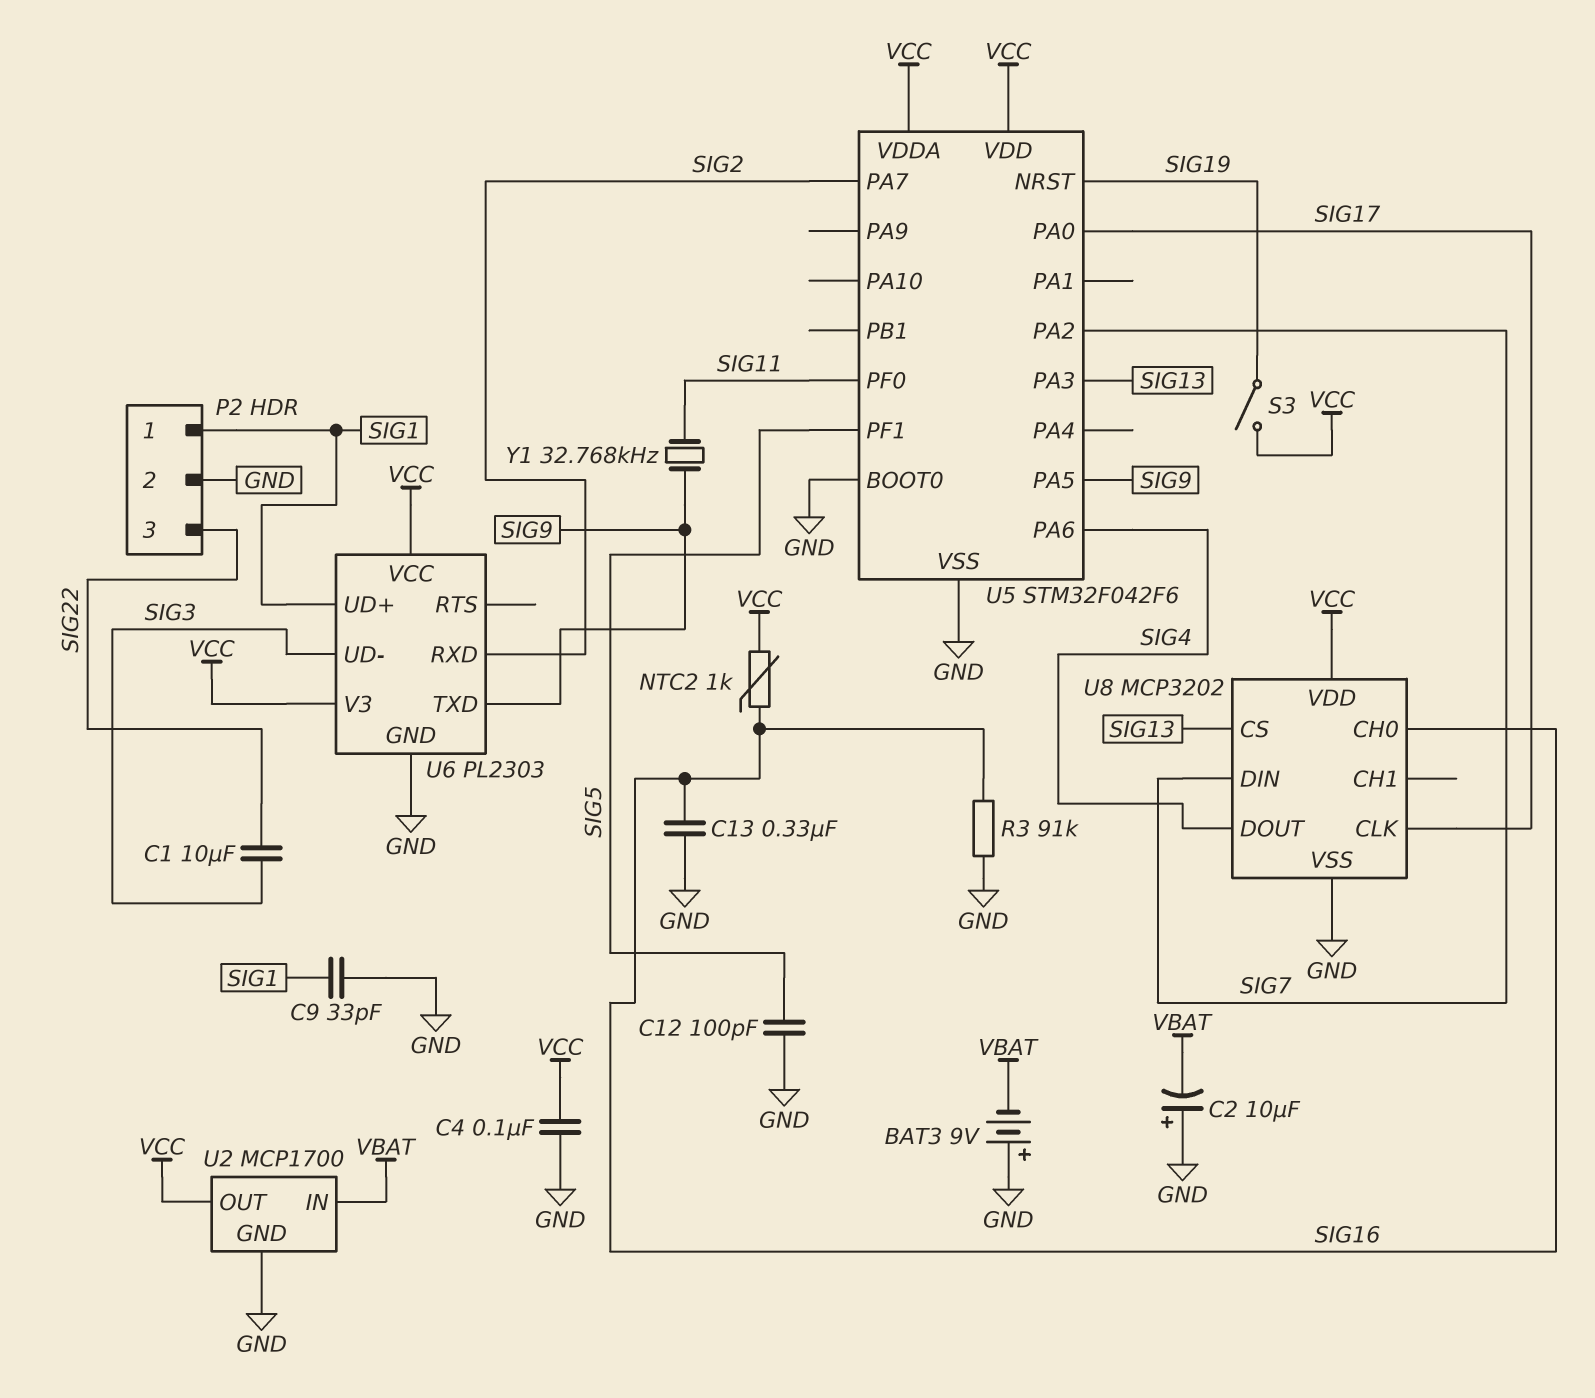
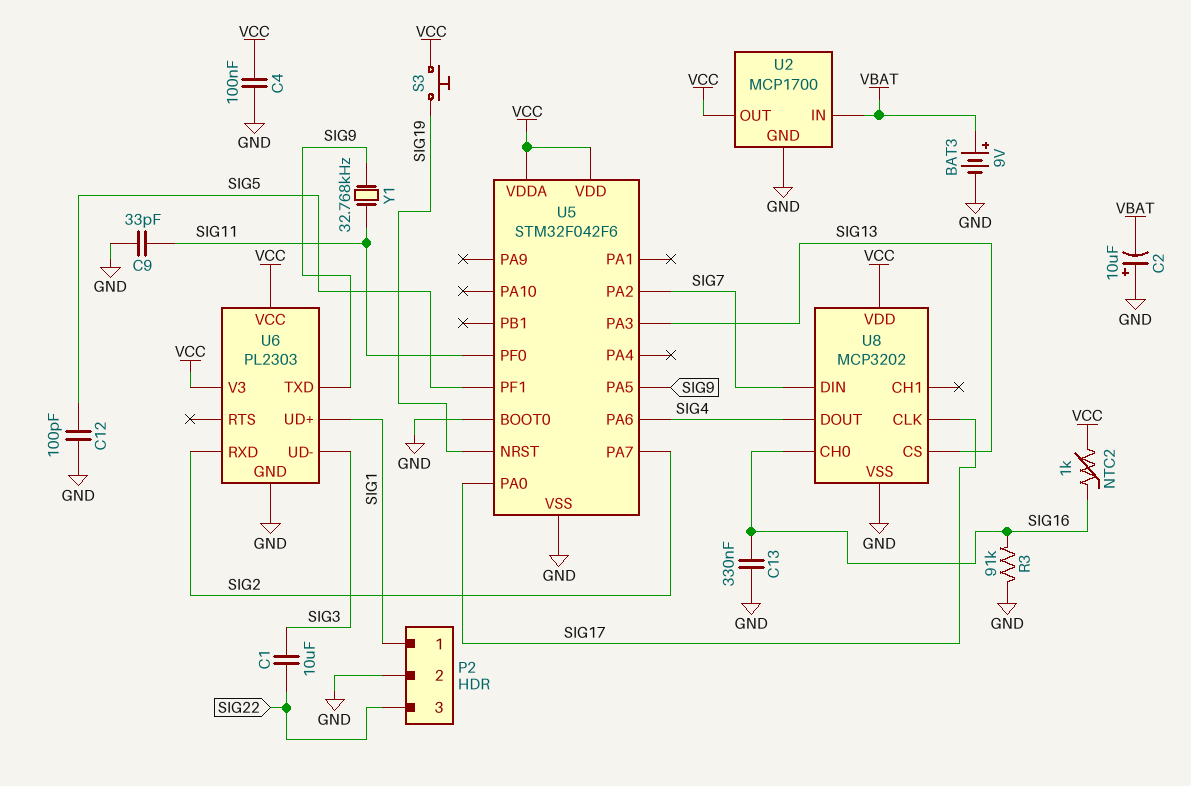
BAT3: 9V (plus GND, minus VBAT) -> 9V (plus VBAT, minus GND)
C9: 33pF (GND, SIG1) -> 33pF (GND, SIG11)
S3: switch (SIG19, VCC) -> button (SIG19, VCC)

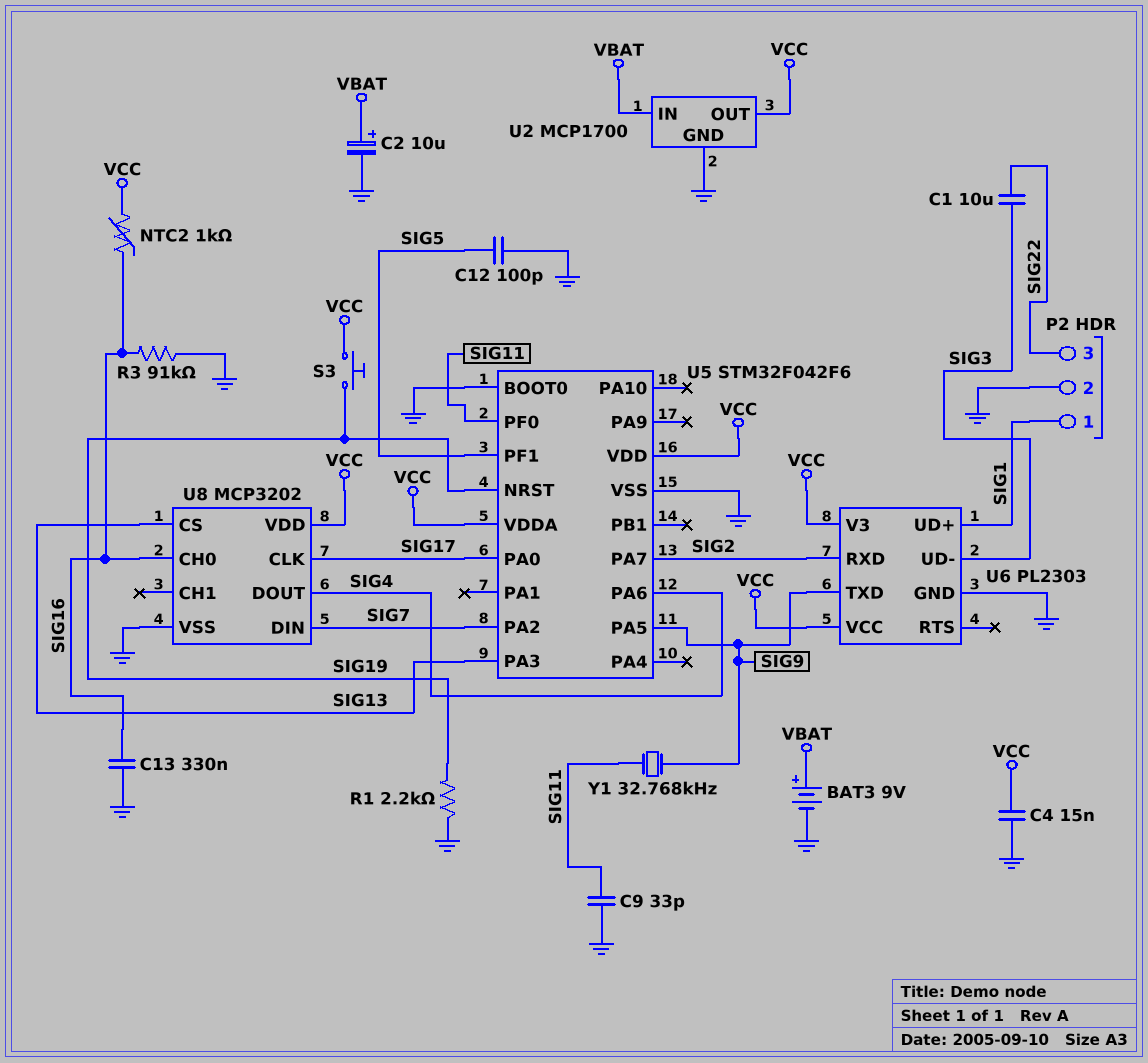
C2: 10uF (plus GND, minus VBAT) -> 10uF (plus VBAT, minus GND)
C4: 100nF (GND, VCC) -> 15nF (GND, VCC)
R1: none -> 2.2k (GND, SIG19)

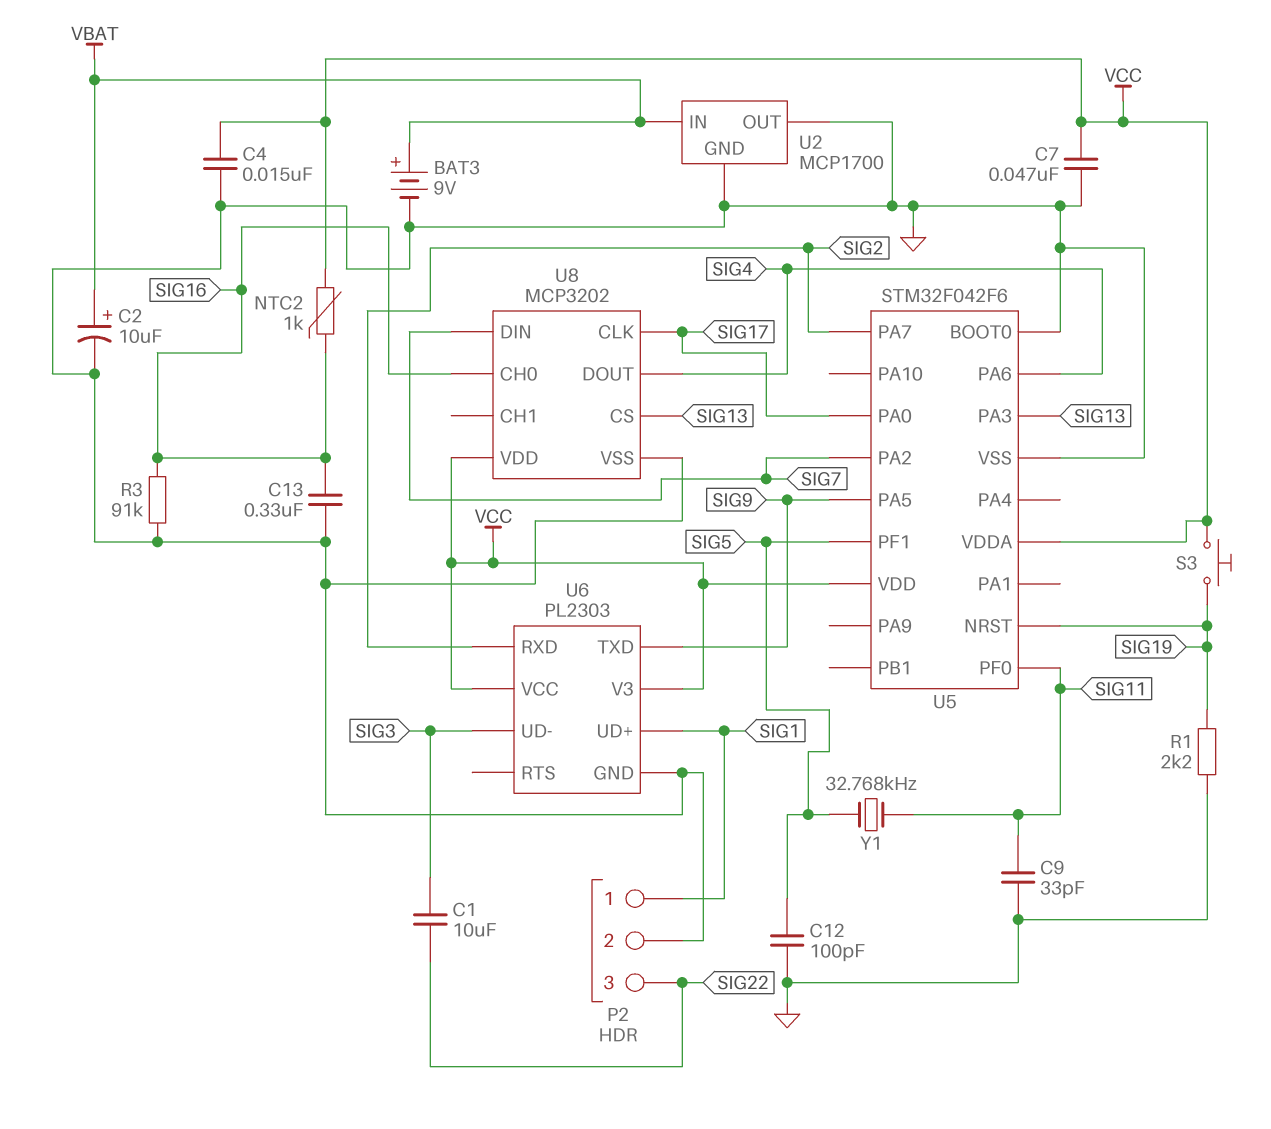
C7: none -> 47nF (GND, VCC)
U2 pin OUT: VCC -> GND
Y1: 32.768kHz (SIG9, SIG11) -> 32.768kHz (SIG5, SIG11)

